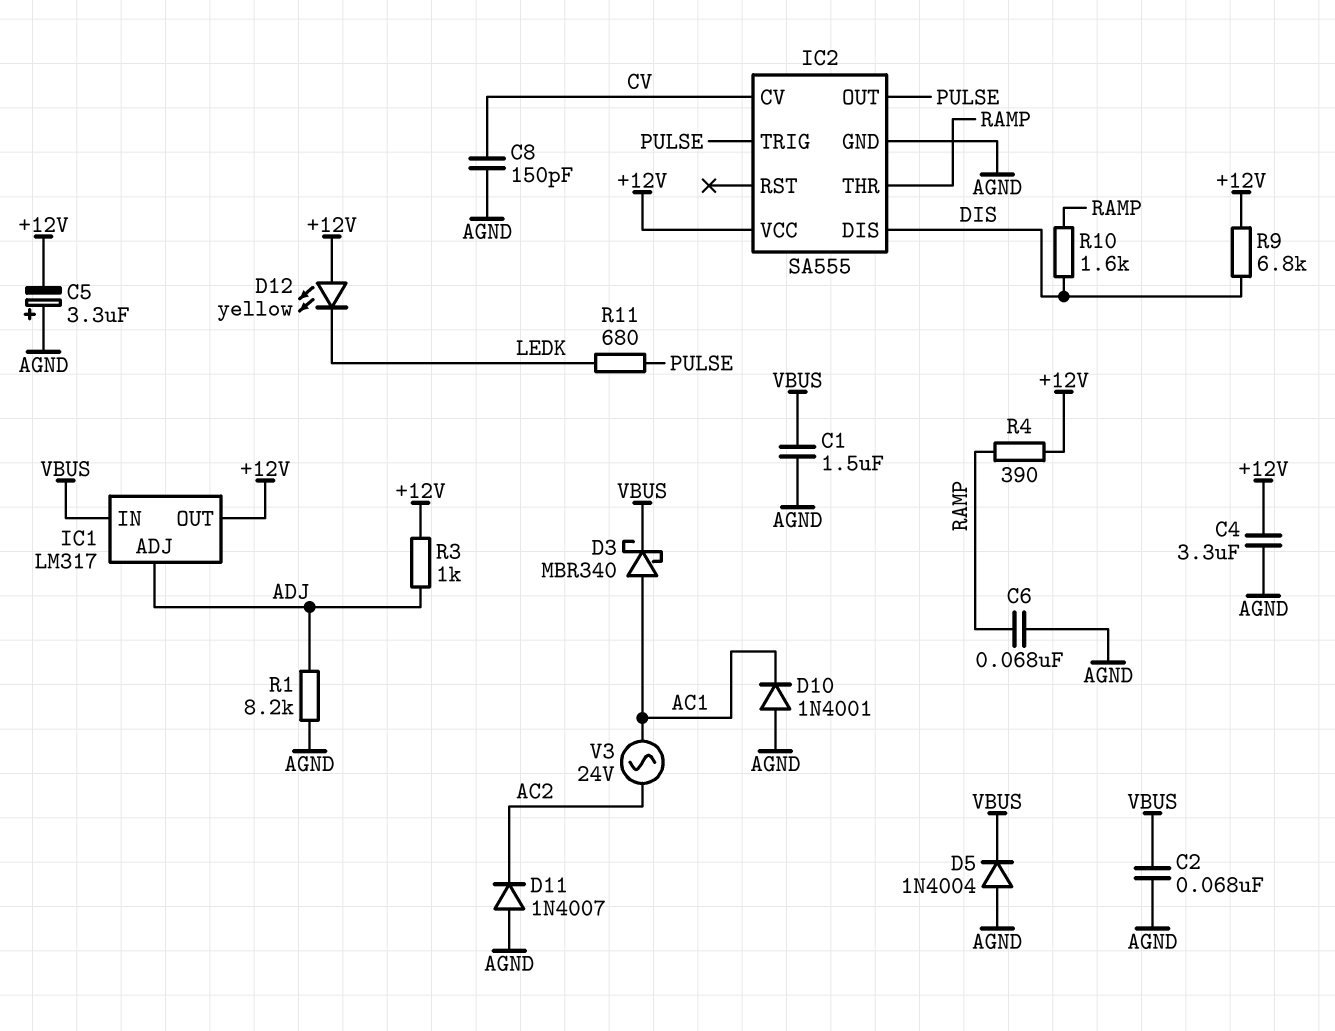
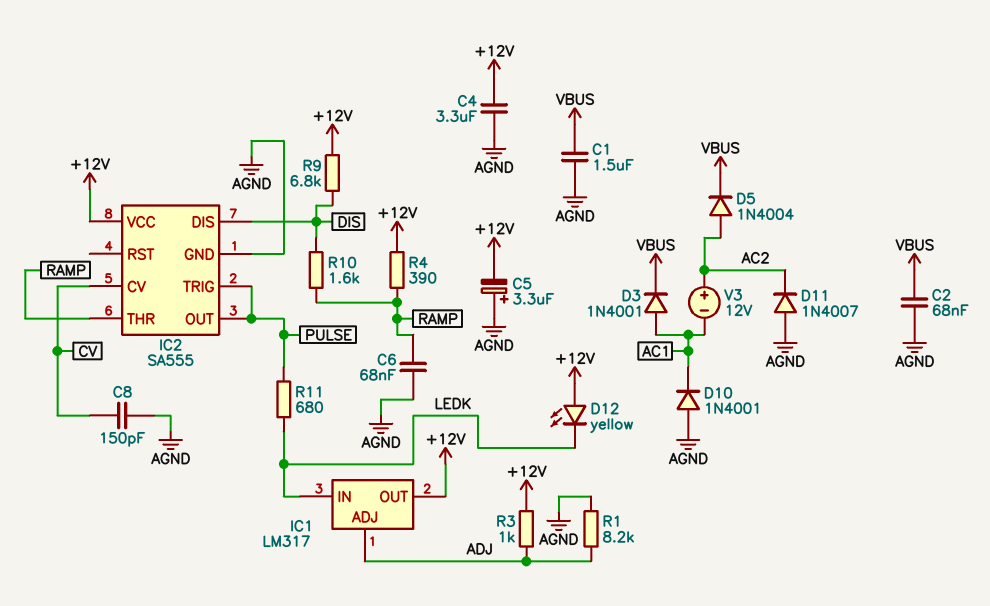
D3: schottky MBR340 (A AC1, K VBUS) -> diode 1N4001 (A AC1, K VBUS)
D5: diode 1N4004 (A AGND, K VBUS) -> diode 1N4004 (A AC2, K VBUS)
IC1 pin IN: VBUS -> LEDK
V3: AC 24V (AC1, AC2) -> 12V (plus AC2, minus AC1)

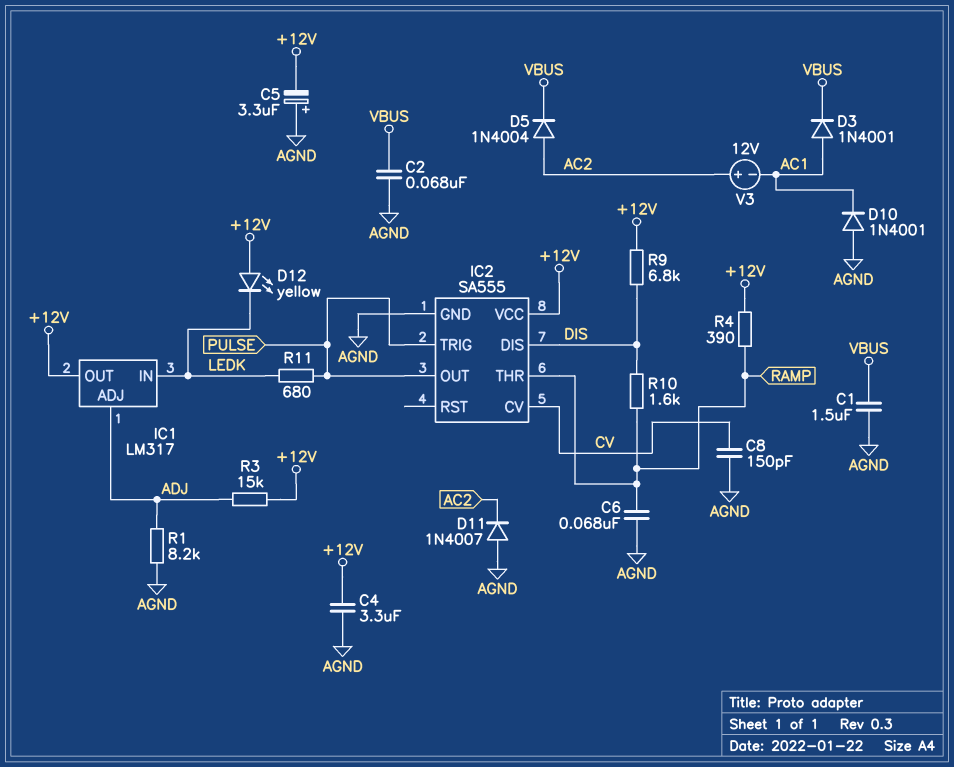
R3: 1k (+12V, ADJ) -> 15k (+12V, ADJ)

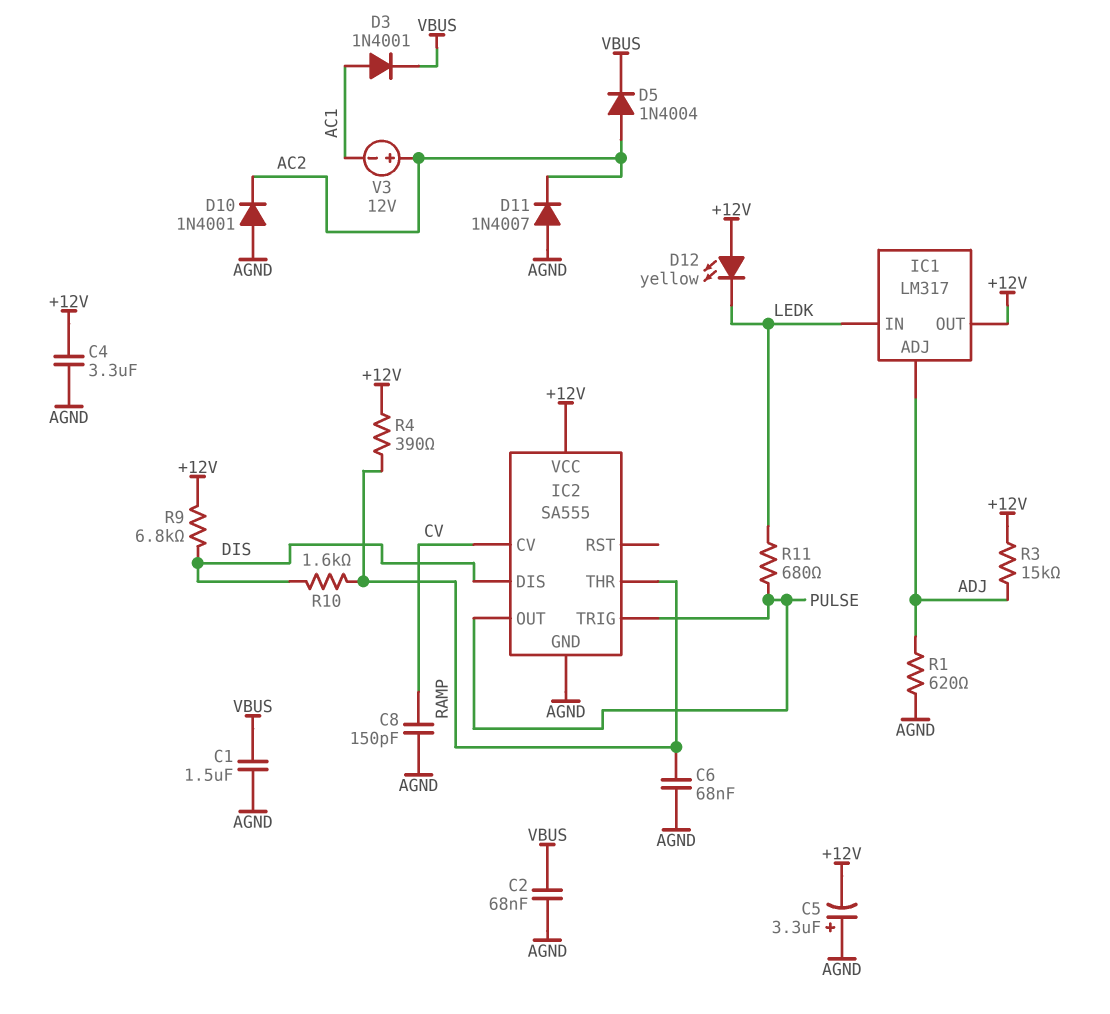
D10: diode 1N4001 (A AGND, K AC1) -> diode 1N4001 (A AGND, K AC2)
R1: 8.2k (ADJ, AGND) -> 620 (ADJ, AGND)

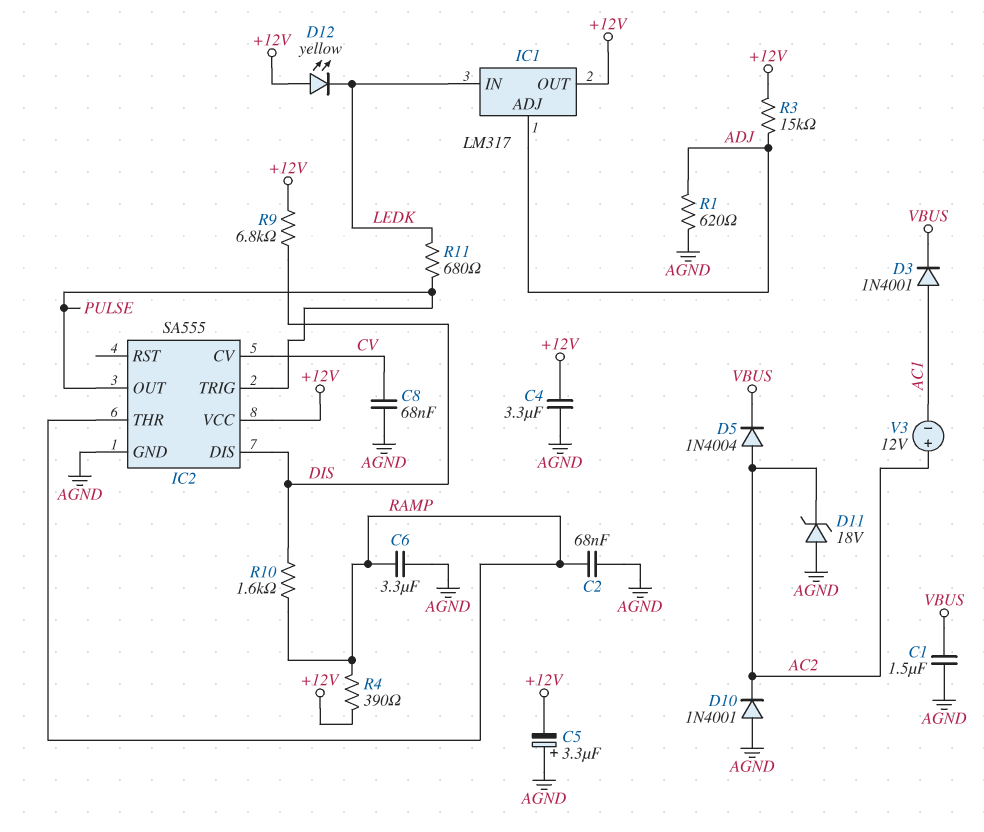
C2: 68nF (AGND, VBUS) -> 68nF (AGND, RAMP)
C6: 68nF (AGND, RAMP) -> 3.3uF (AGND, RAMP)
C8: 150pF (AGND, CV) -> 68nF (AGND, CV)
D11: diode 1N4007 (A AGND, K AC2) -> zener 18V (A AGND, K AC2)

